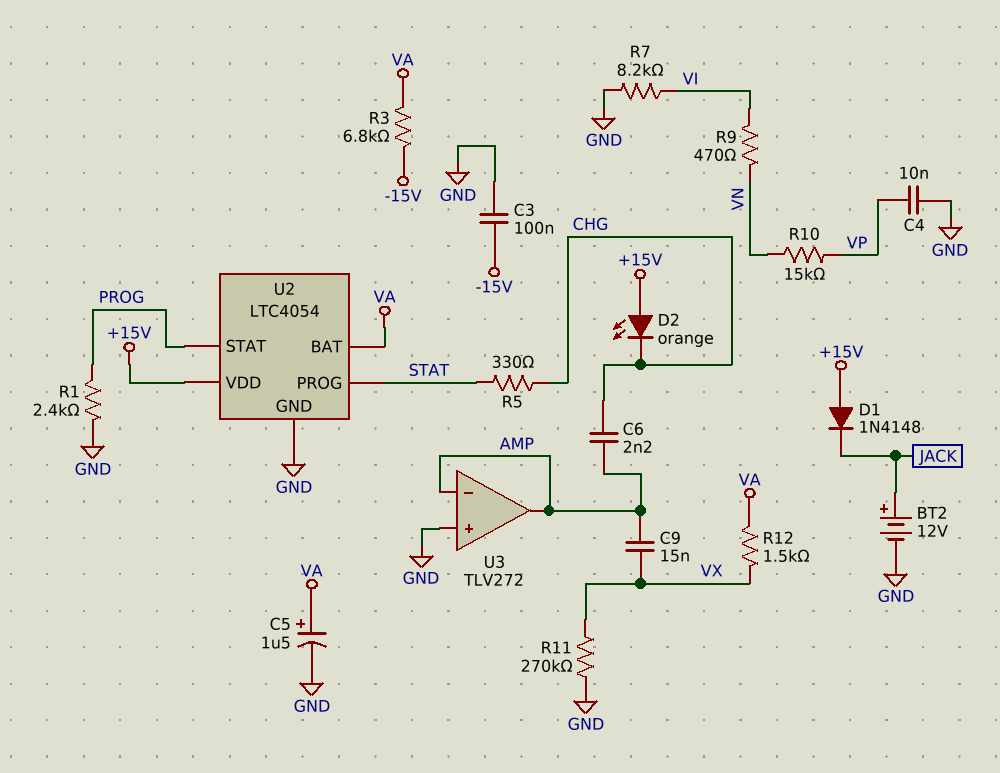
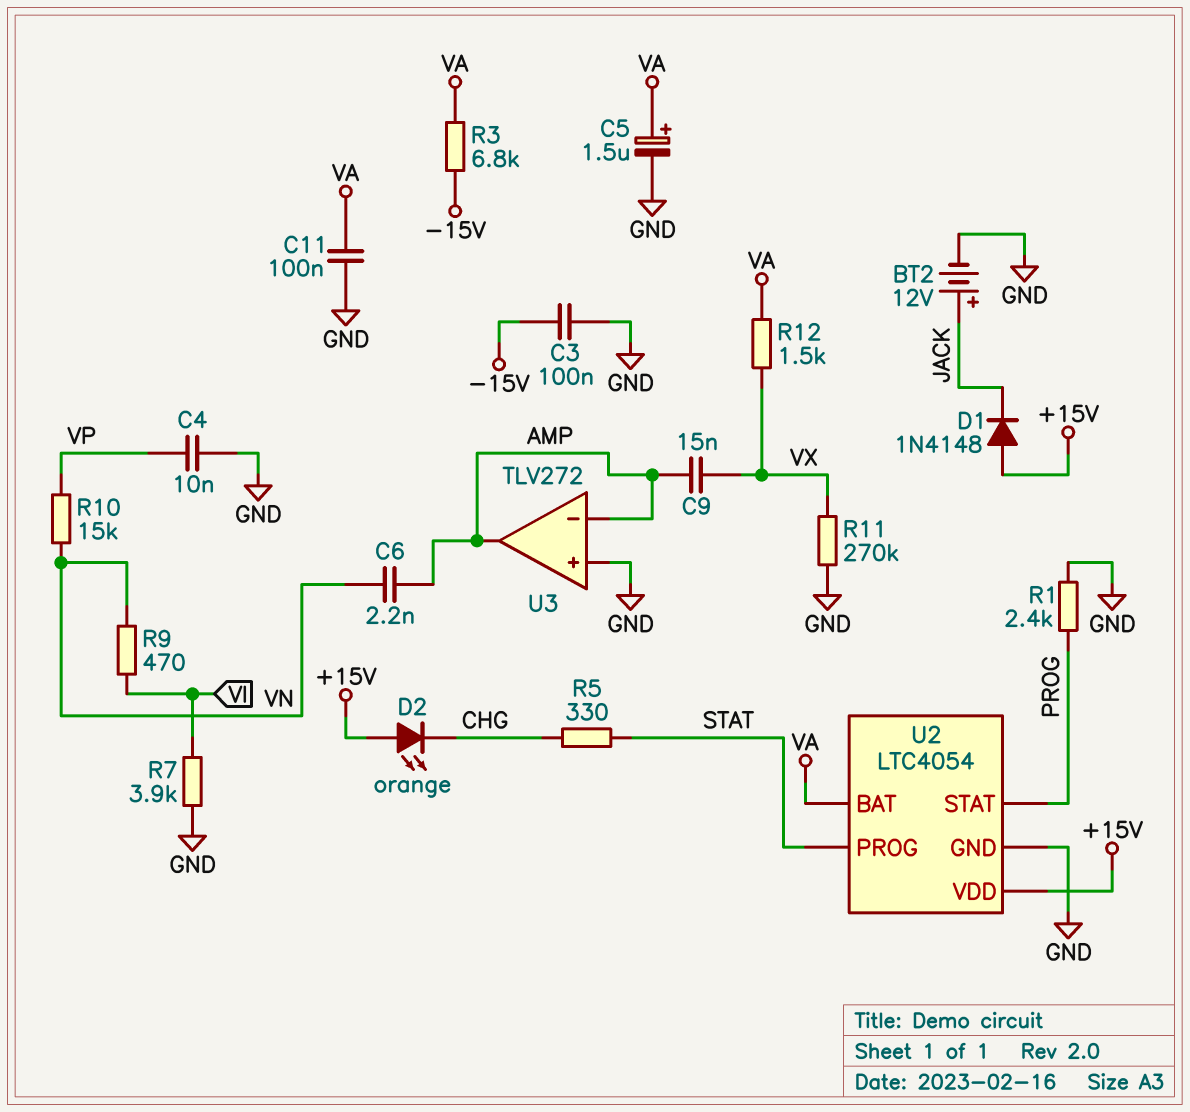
C6: 2.2nF (AMP, CHG) -> 2.2nF (AMP, VN)
C11: none -> 100nF (GND, VA)
R7: 8.2k (GND, VI) -> 3.9k (GND, VI)

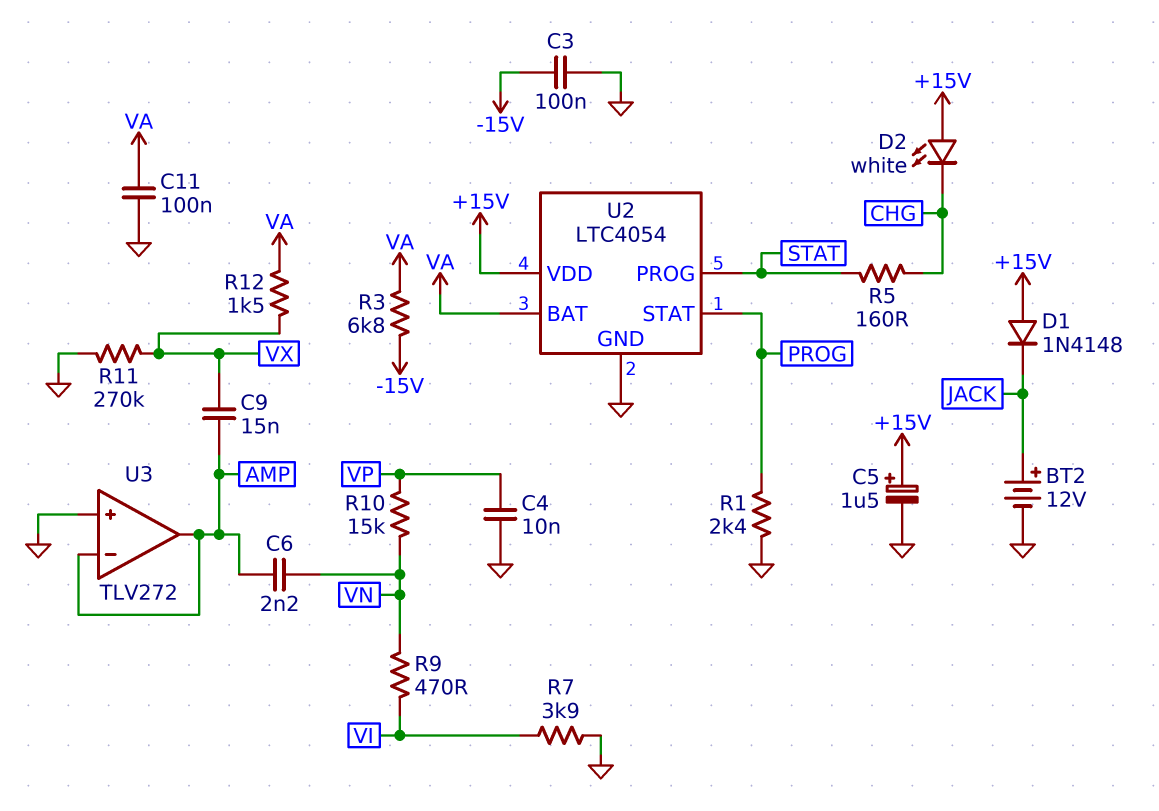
C5: 1.5uF (plus VA, minus GND) -> 1.5uF (plus +15V, minus GND)
D2: LED orange (A +15V, K CHG) -> LED white (A +15V, K CHG)
R5: 330 (CHG, STAT) -> 160 (CHG, STAT)

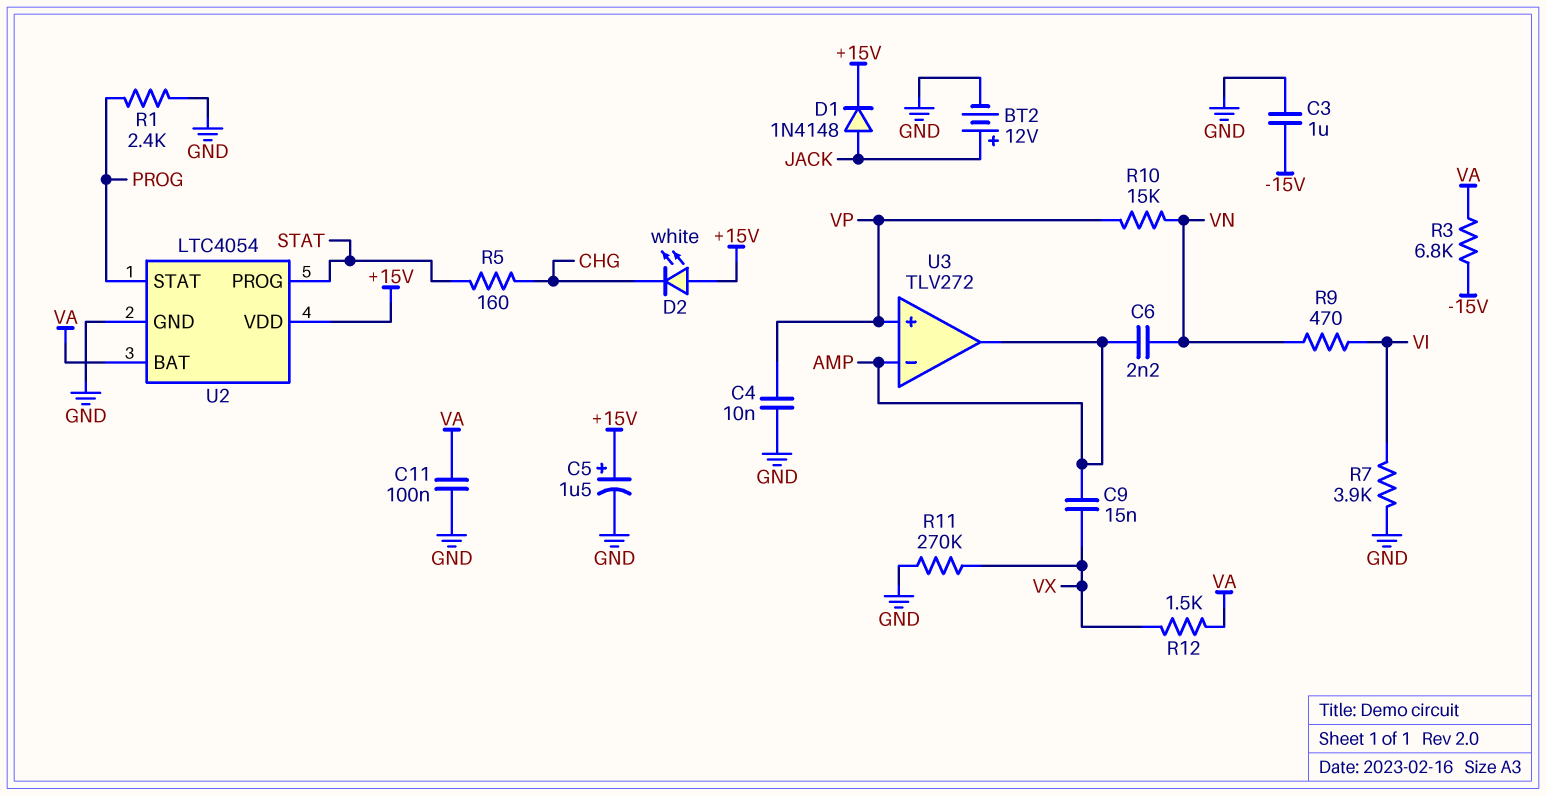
C3: 100nF (-15V, GND) -> 1uF (-15V, GND)
D1: diode 1N4148 (A +15V, K JACK) -> diode 1N4148 (A JACK, K +15V)
U3 pin in+: GND -> VP

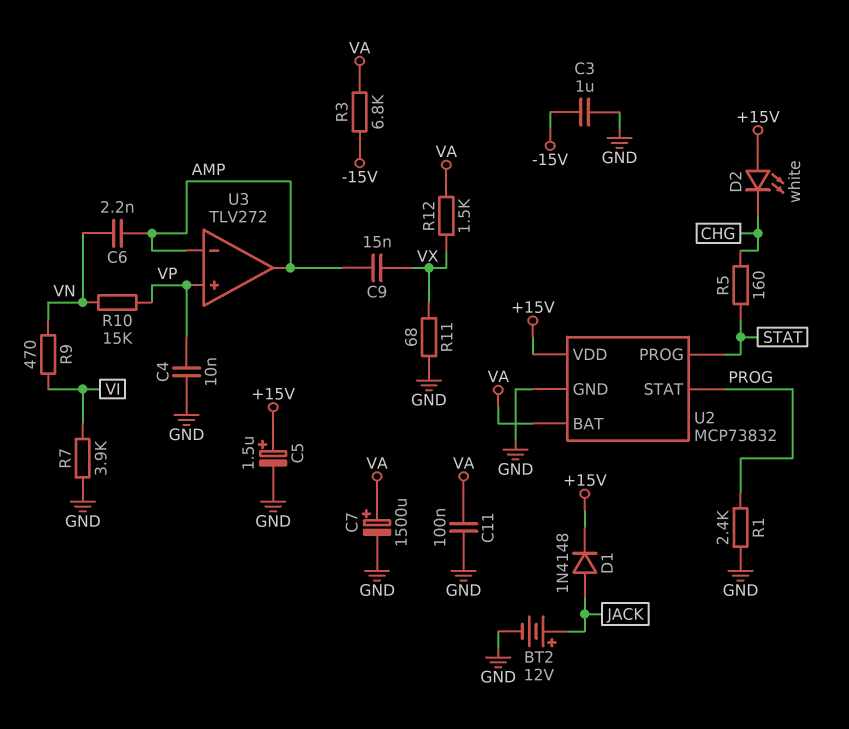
C7: none -> 1500uF (plus VA, minus GND)
R11: 270k (GND, VX) -> 68 (GND, VX)
U2: LTC4054 -> MCP73832

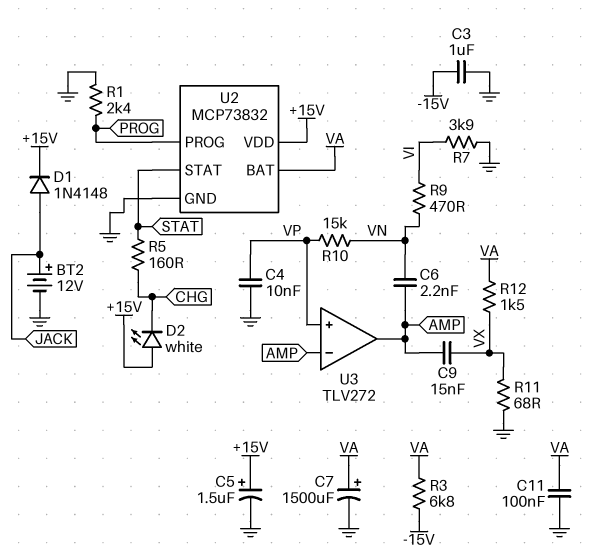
U2 pin PROG: STAT -> PROG
U2 pin STAT: PROG -> STAT

